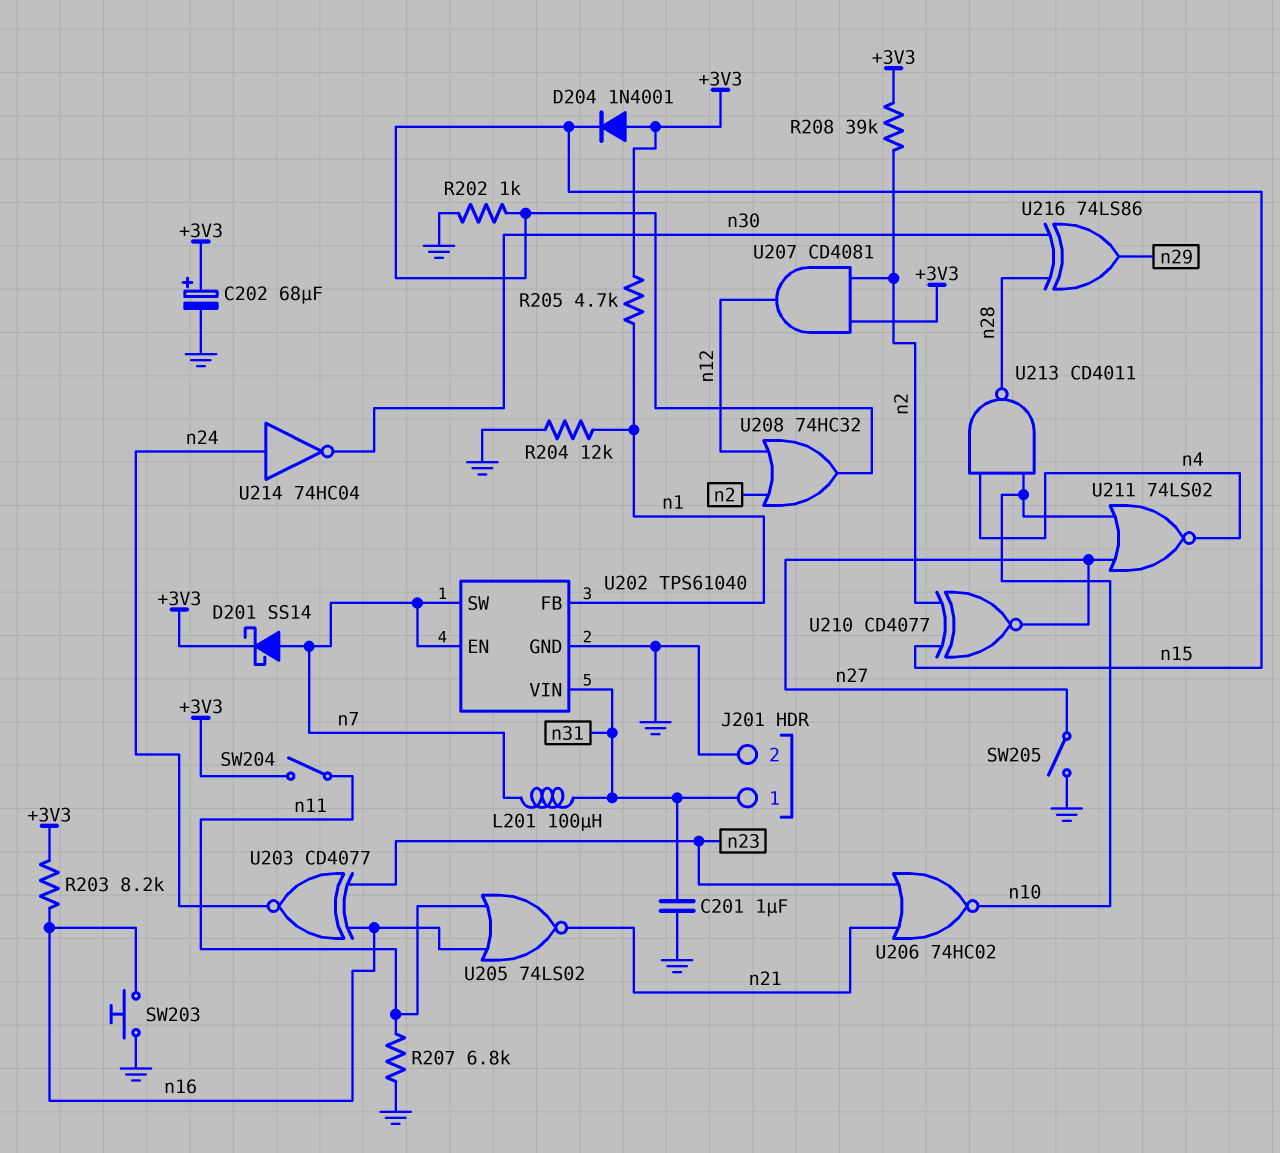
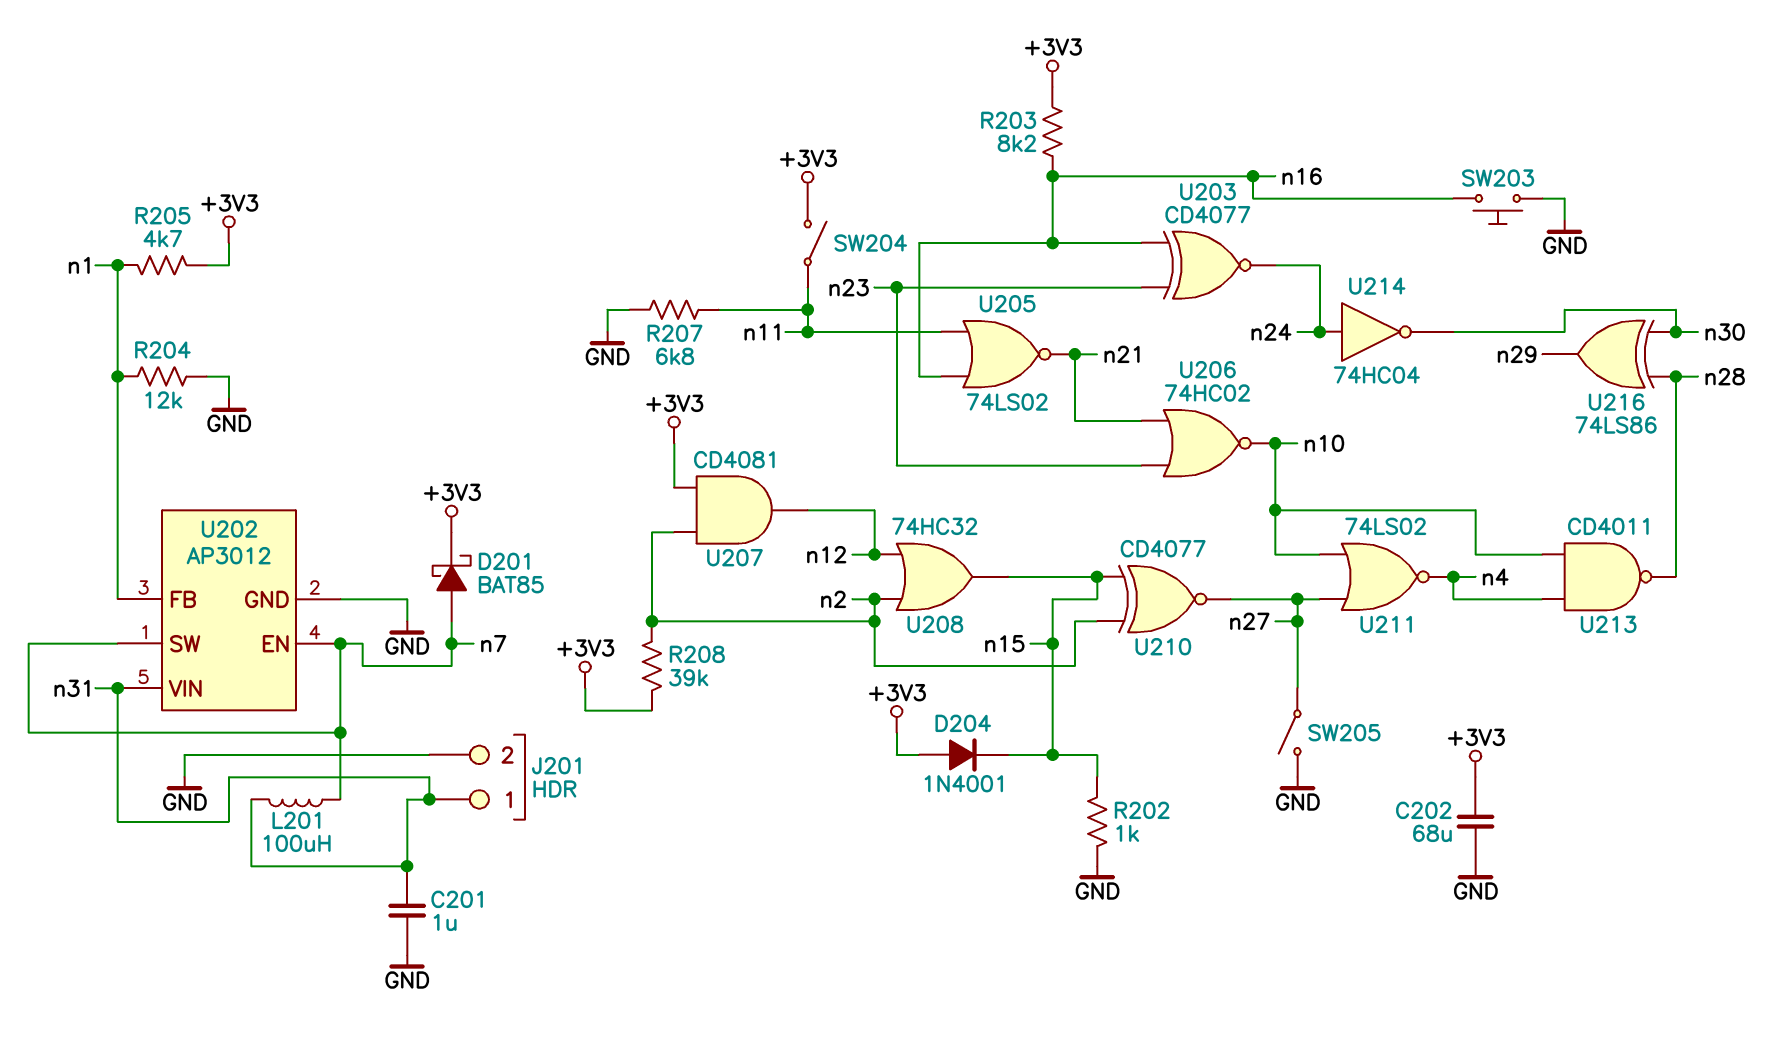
C202: 68uF (plus +3V3, minus GND) -> 68uF (+3V3, GND)
D201: schottky SS14 (A n7, K +3V3) -> schottky BAT85 (A n7, K +3V3)
U202: TPS61040 -> AP3012

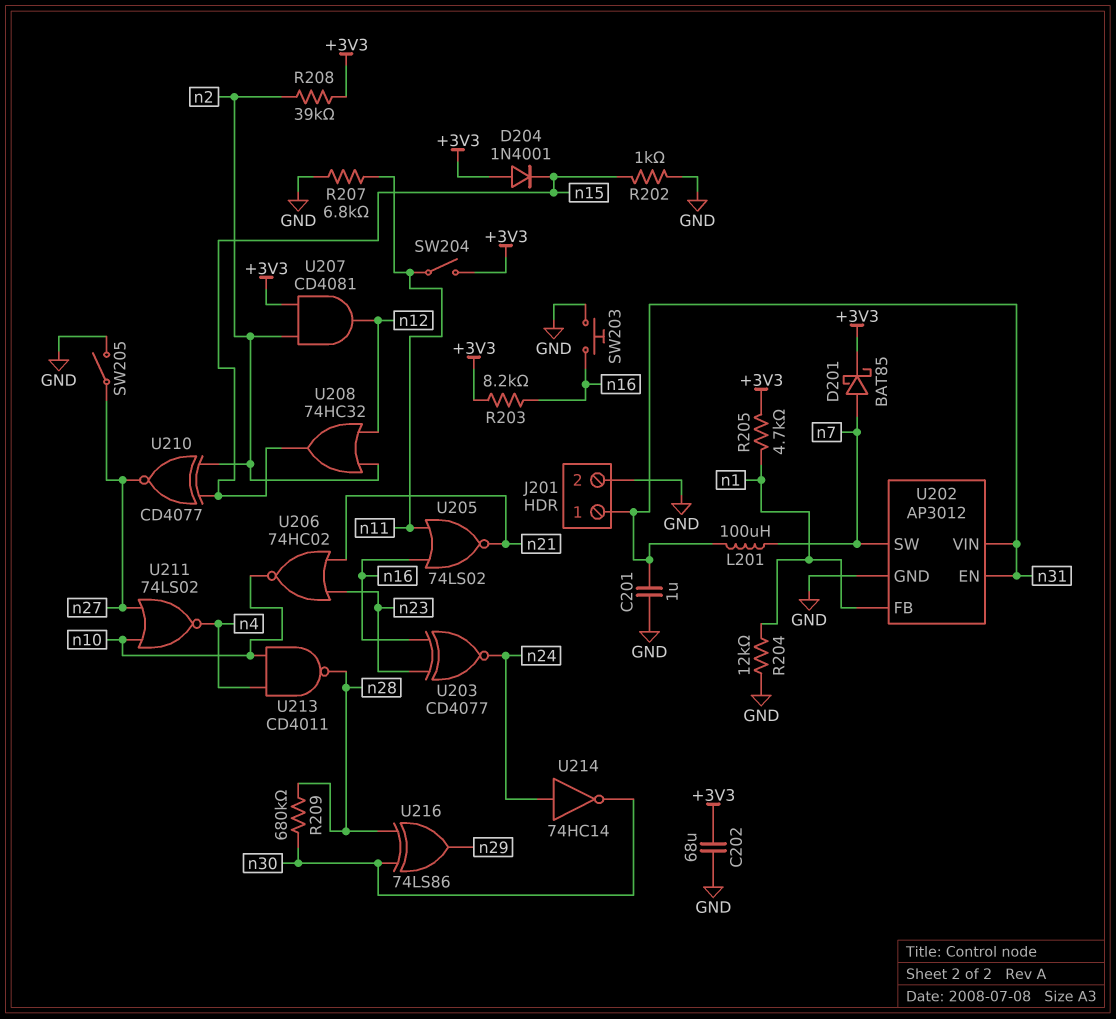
R209: none -> 680k (n28, n30)
U202 pin EN: n7 -> n31
U214: NOT 74HC04 (in n24, out n30) -> NOT 74HC14 (in n24, out n30)

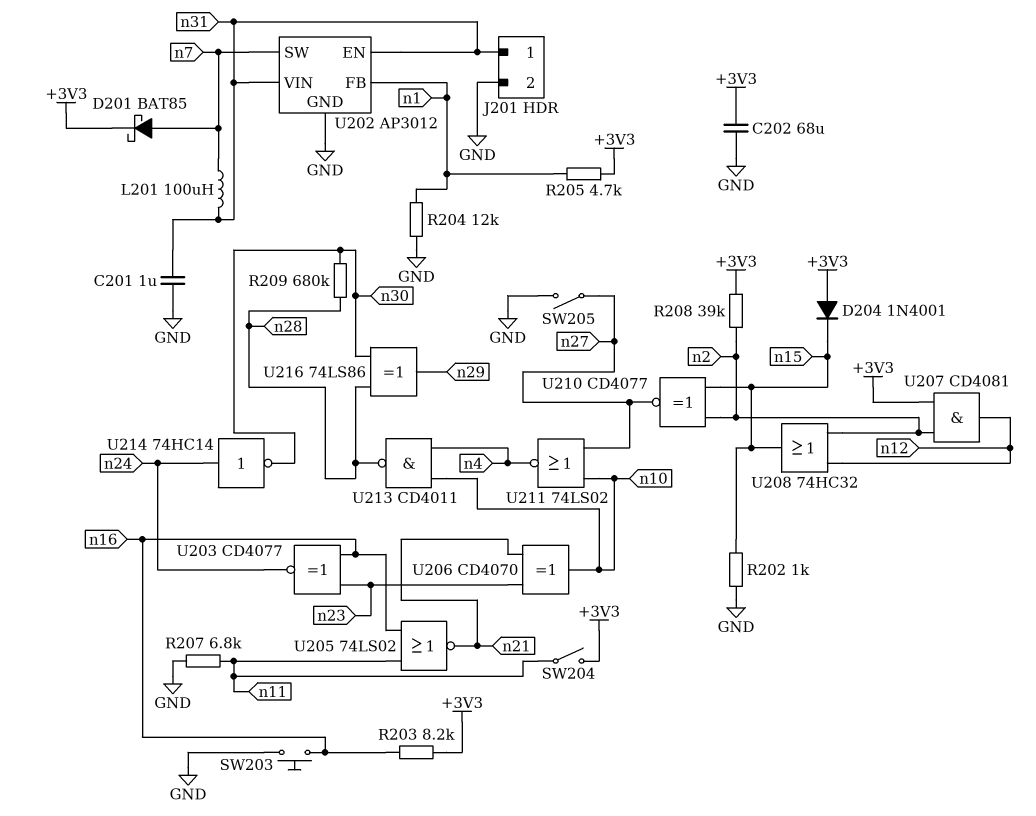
U206: NOR 74HC02 (in n21, in n23, out n10) -> XOR CD4070 (in n21, in n23, out n10)

